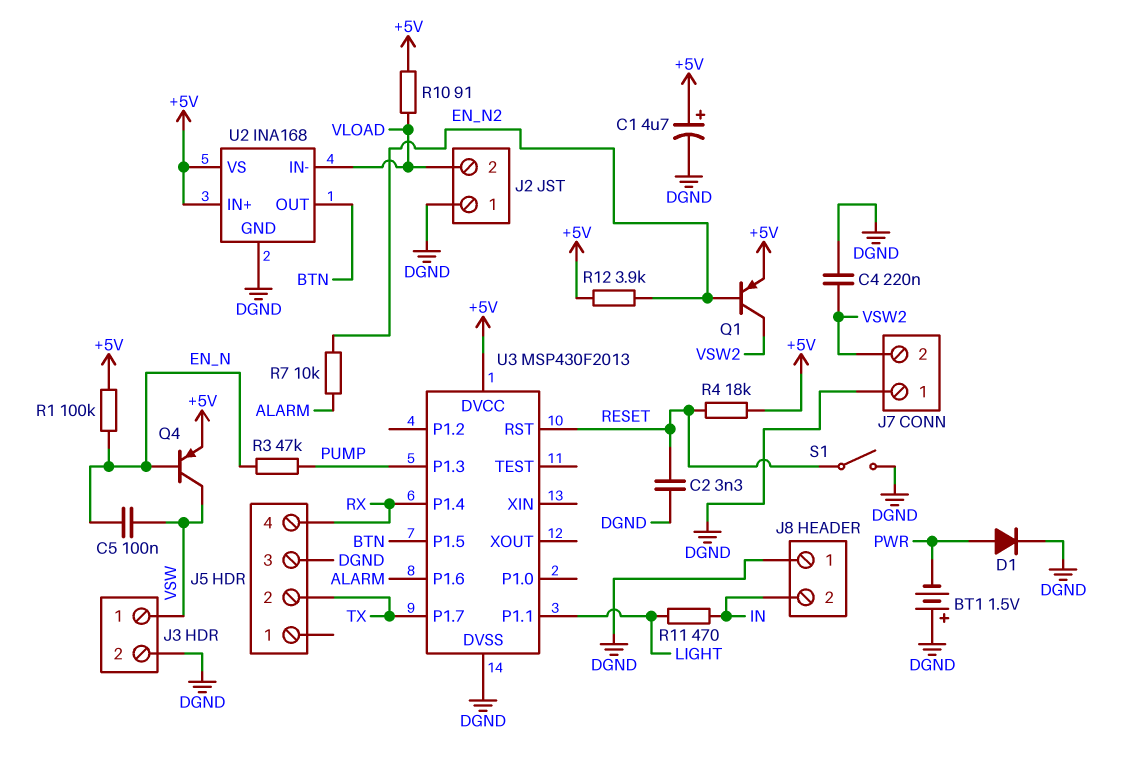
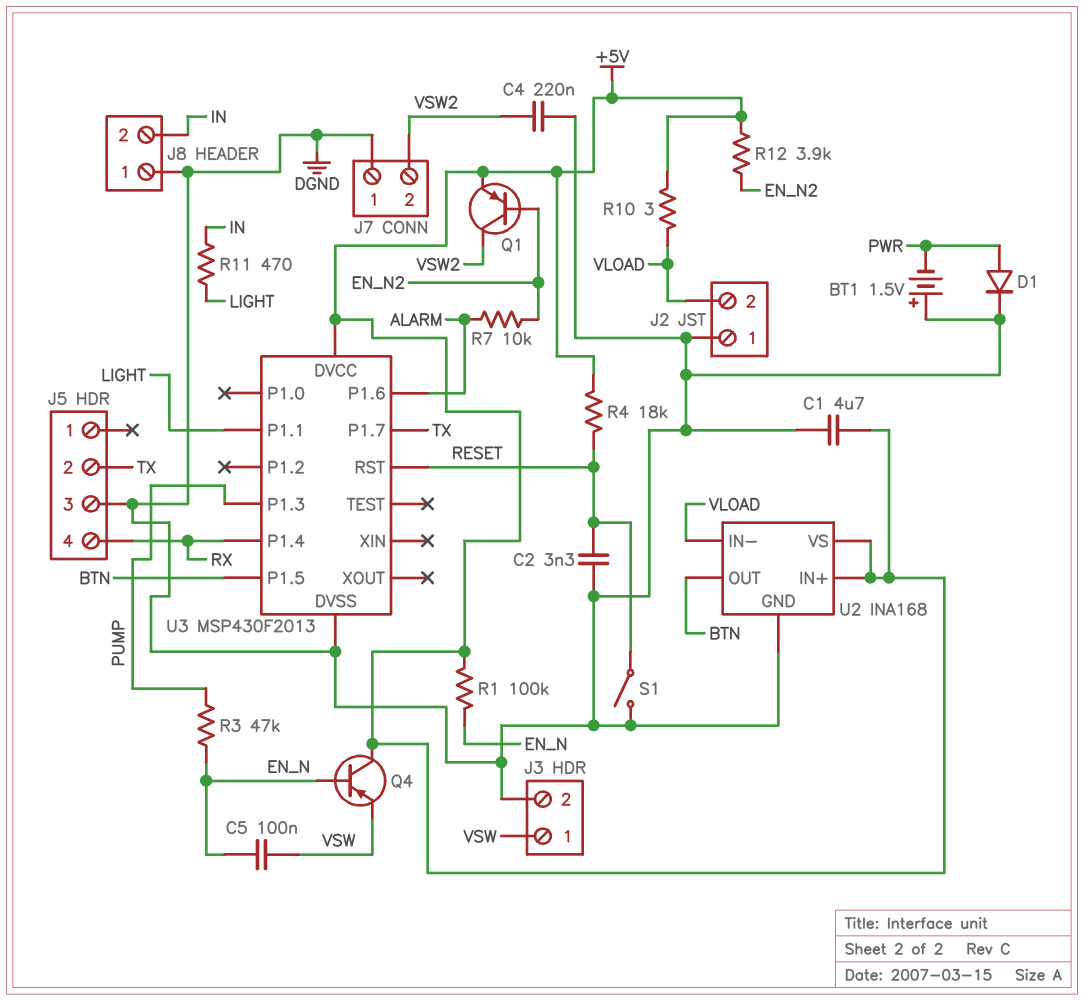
C1: 4.7uF (plus +5V, minus DGND) -> 4.7uF (+5V, DGND)
Q4: PNP (B EN_N, C VSW, E +5V) -> PNP (B EN_N, C +5V, E VSW)
R10: 91 (+5V, VLOAD) -> 3 (+5V, VLOAD)

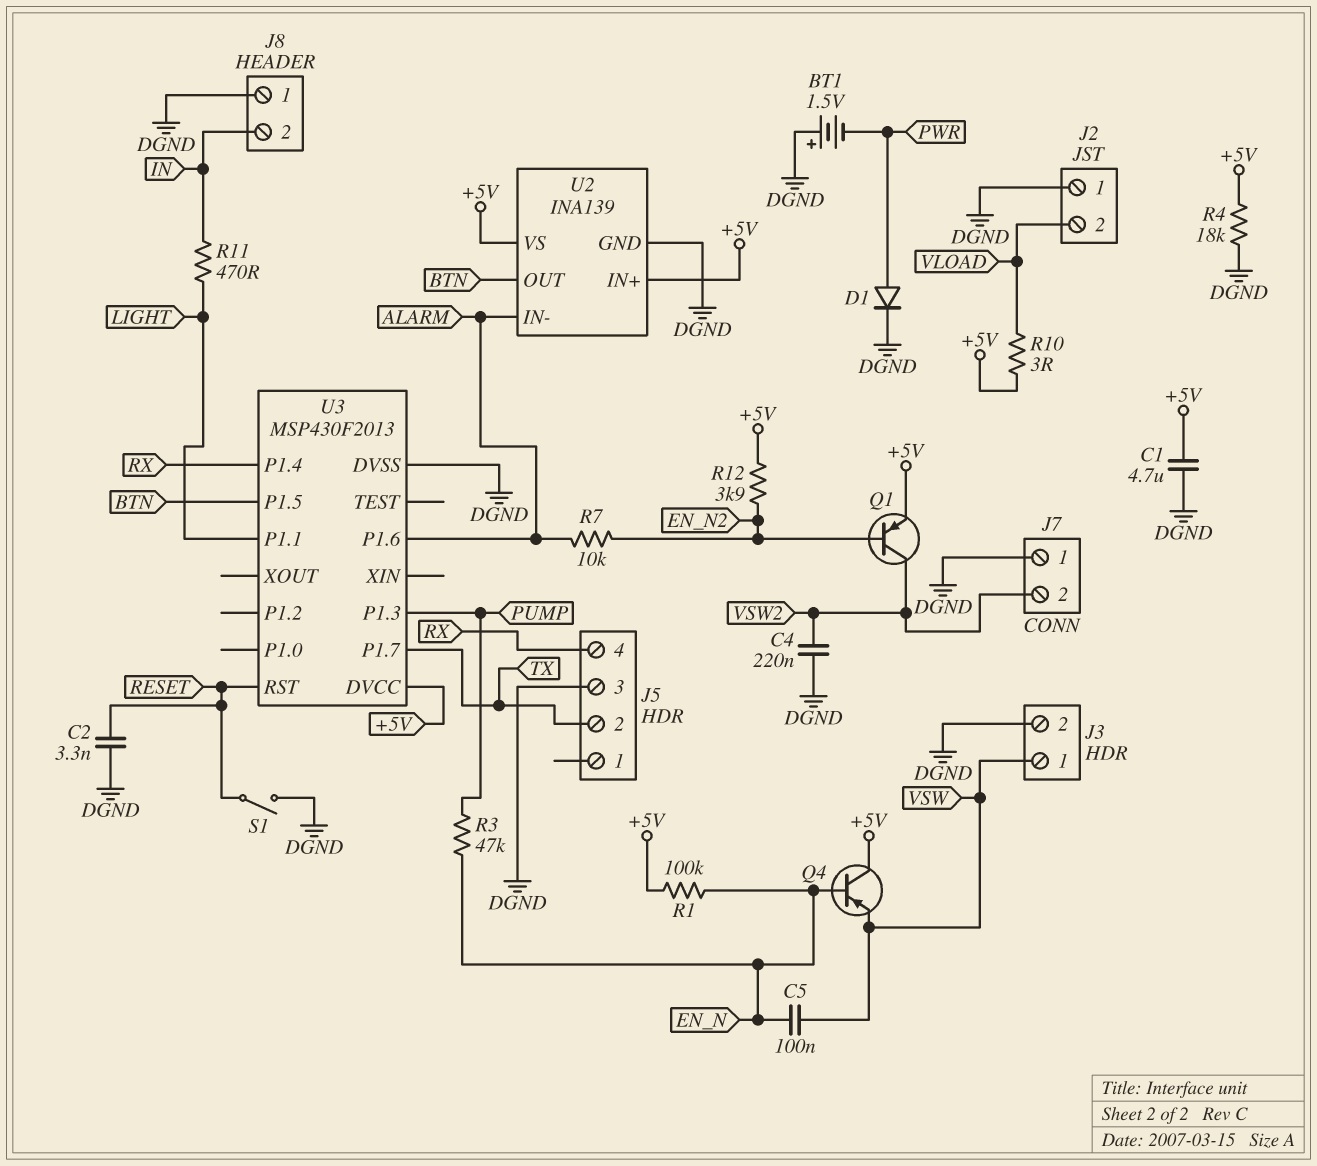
R4: 18k (+5V, RESET) -> 18k (+5V, DGND)
U2: INA168 -> INA139
U2 pin IN-: VLOAD -> ALARM

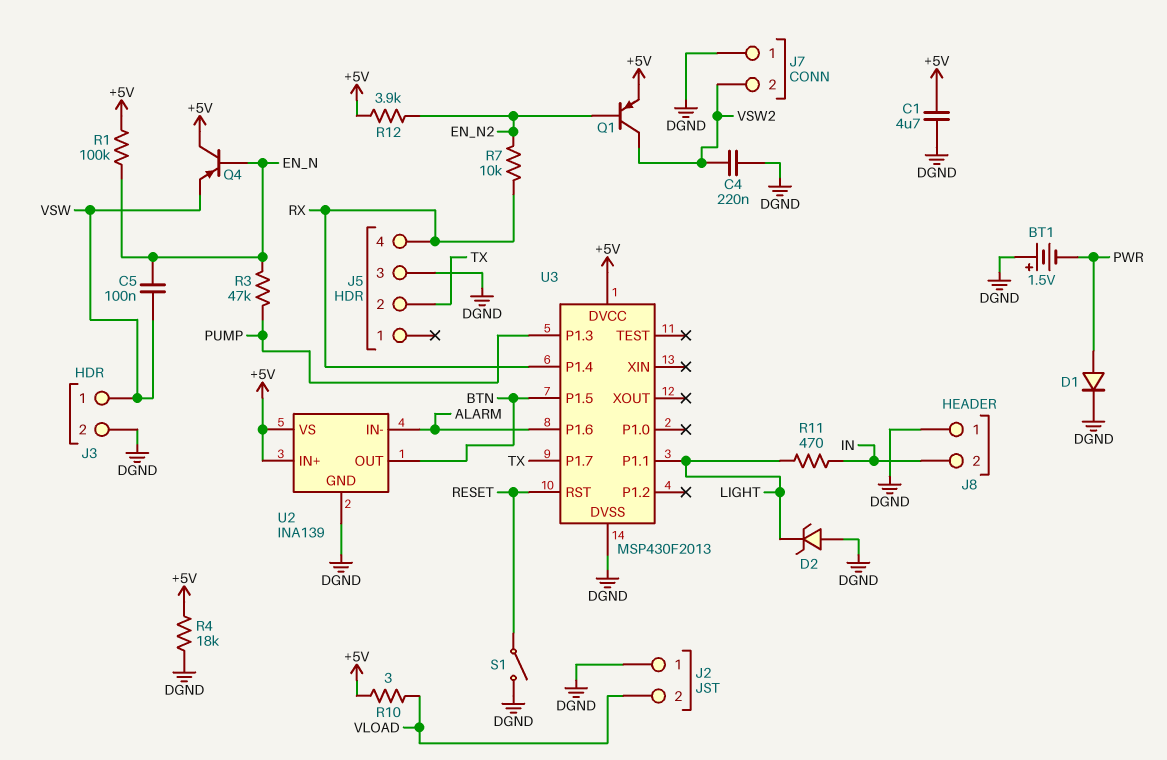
C2: 3.3nF (DGND, RESET) -> none
D2: none -> zener (A DGND, K LIGHT)
R7: 10k (ALARM, EN_N2) -> 10k (EN_N2, RX)

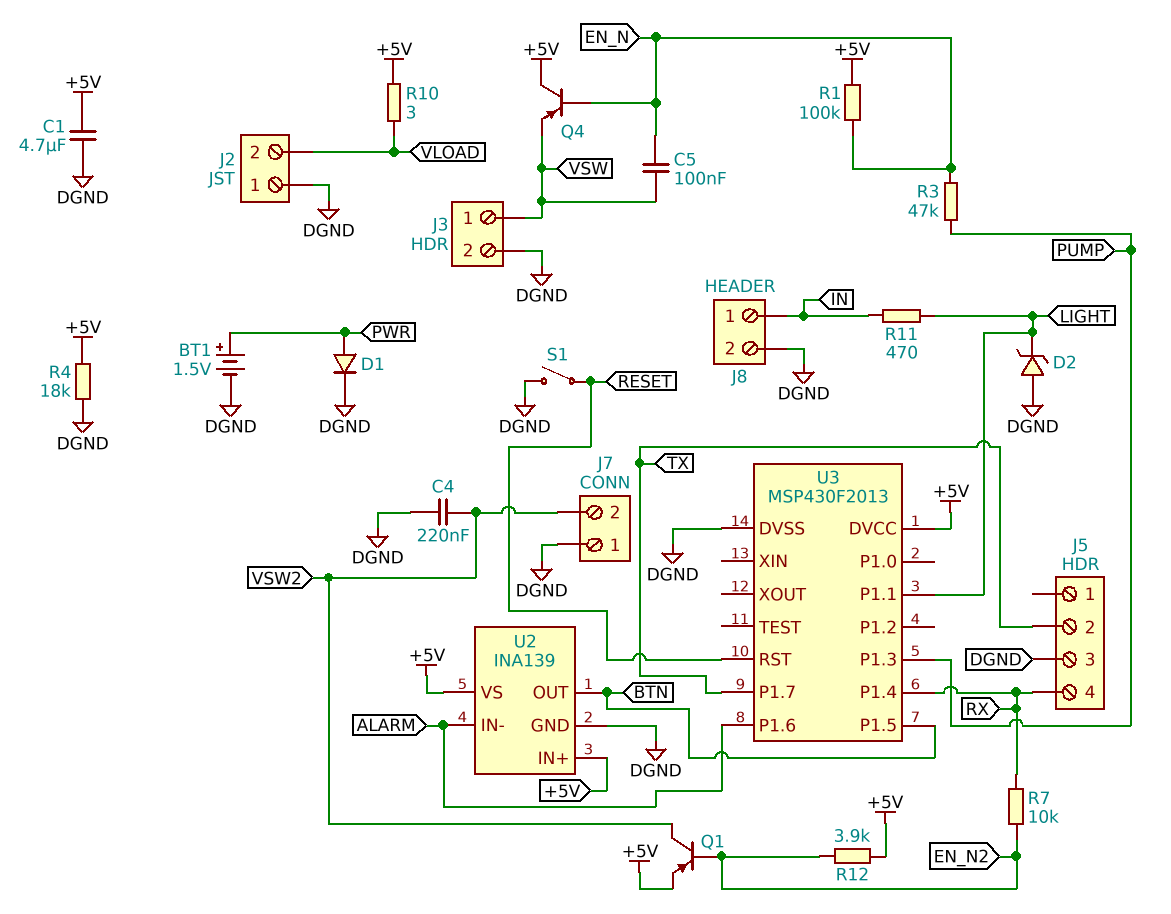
BT1: 1.5V (plus DGND, minus PWR) -> 1.5V (plus PWR, minus DGND)
J8 pin 1: DGND -> IN
J8 pin 2: IN -> DGND

